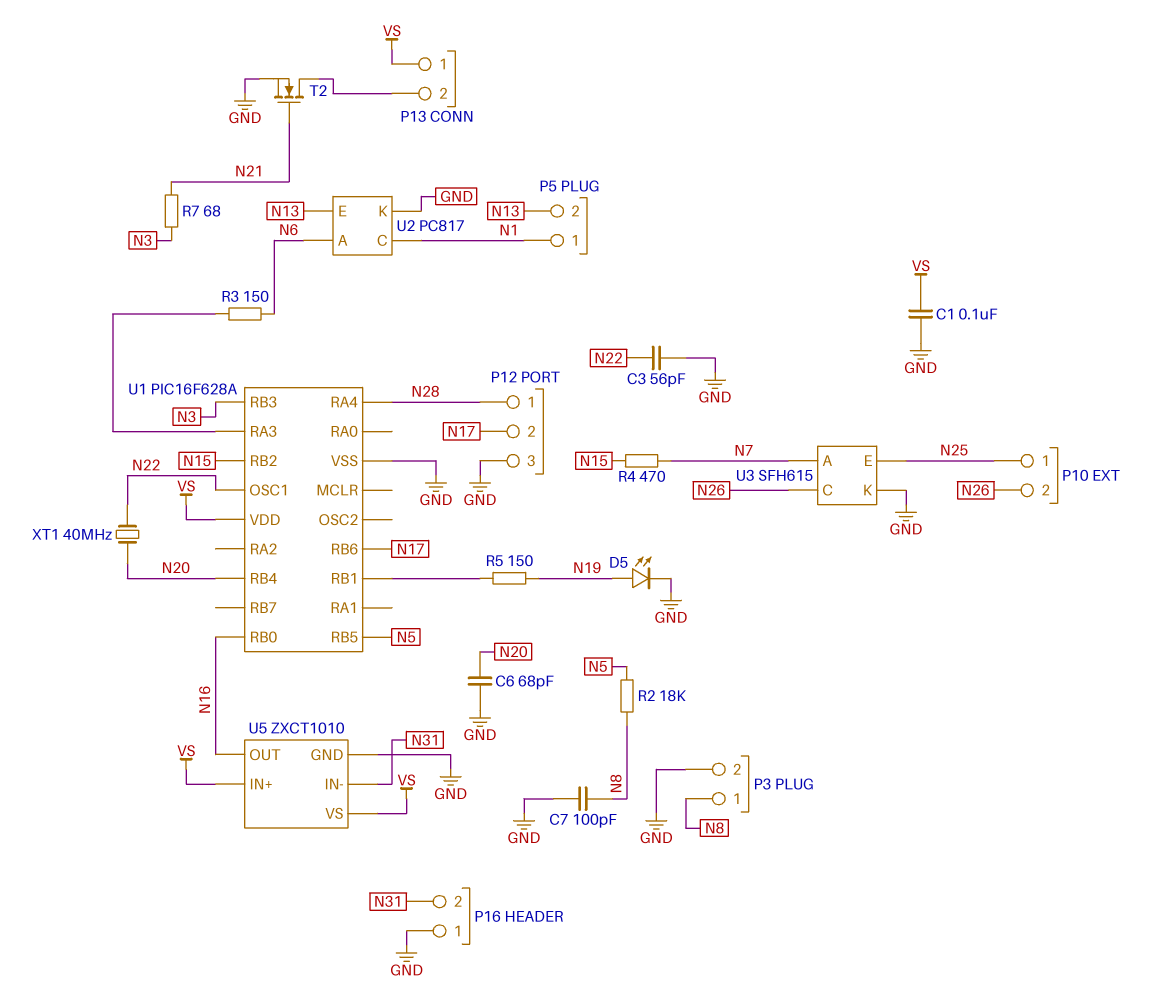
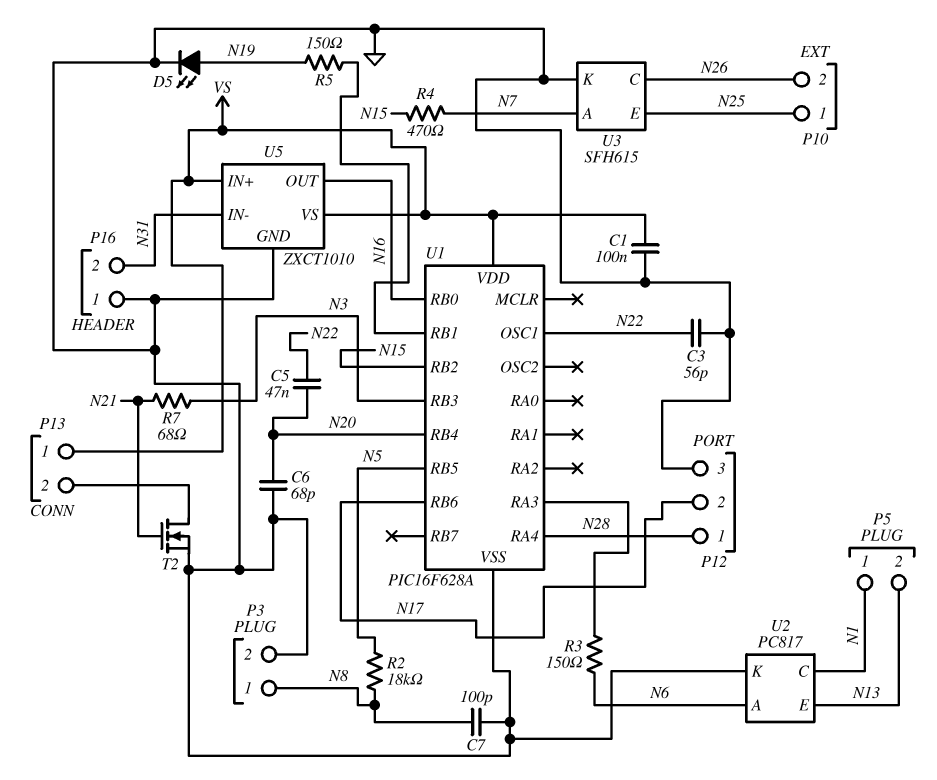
C5: none -> 47nF (N20, N22)
XT1: 40MHz (N20, N22) -> none

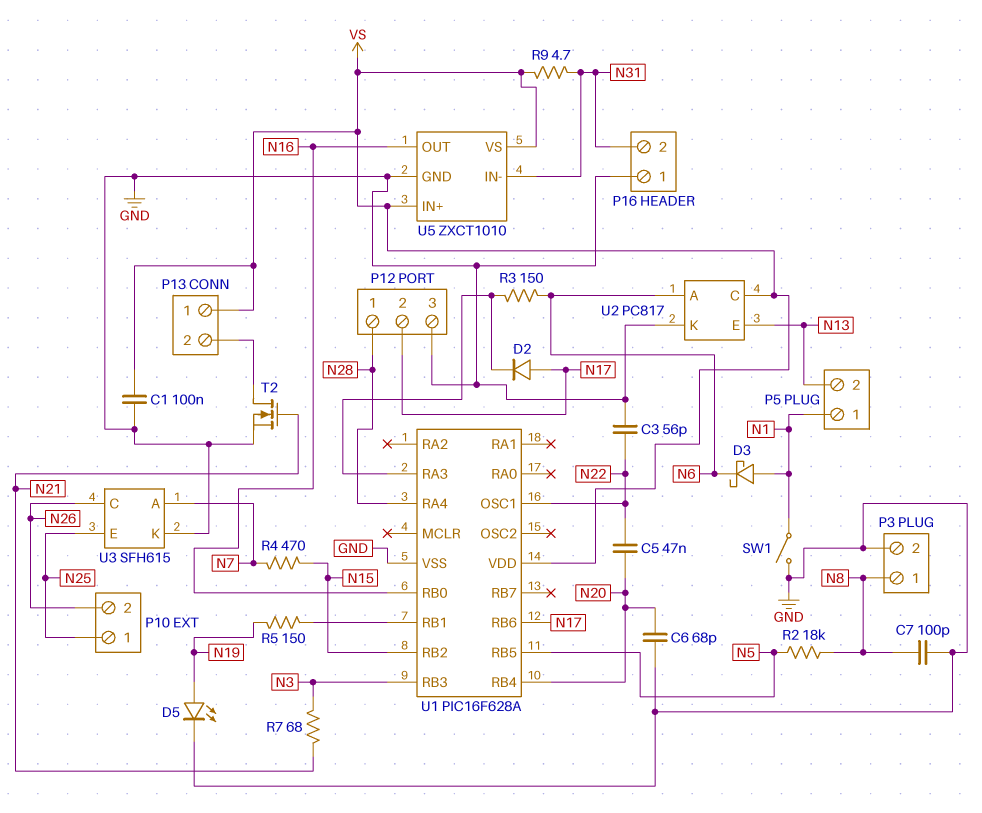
D2: none -> diode (A N17, K U1/RA3)
D3: none -> schottky (A N1, K N6)
R9: none -> 4.7 (N31, VS)
SW1: none -> switch (GND, N1)
U2 pin C: N1 -> VS

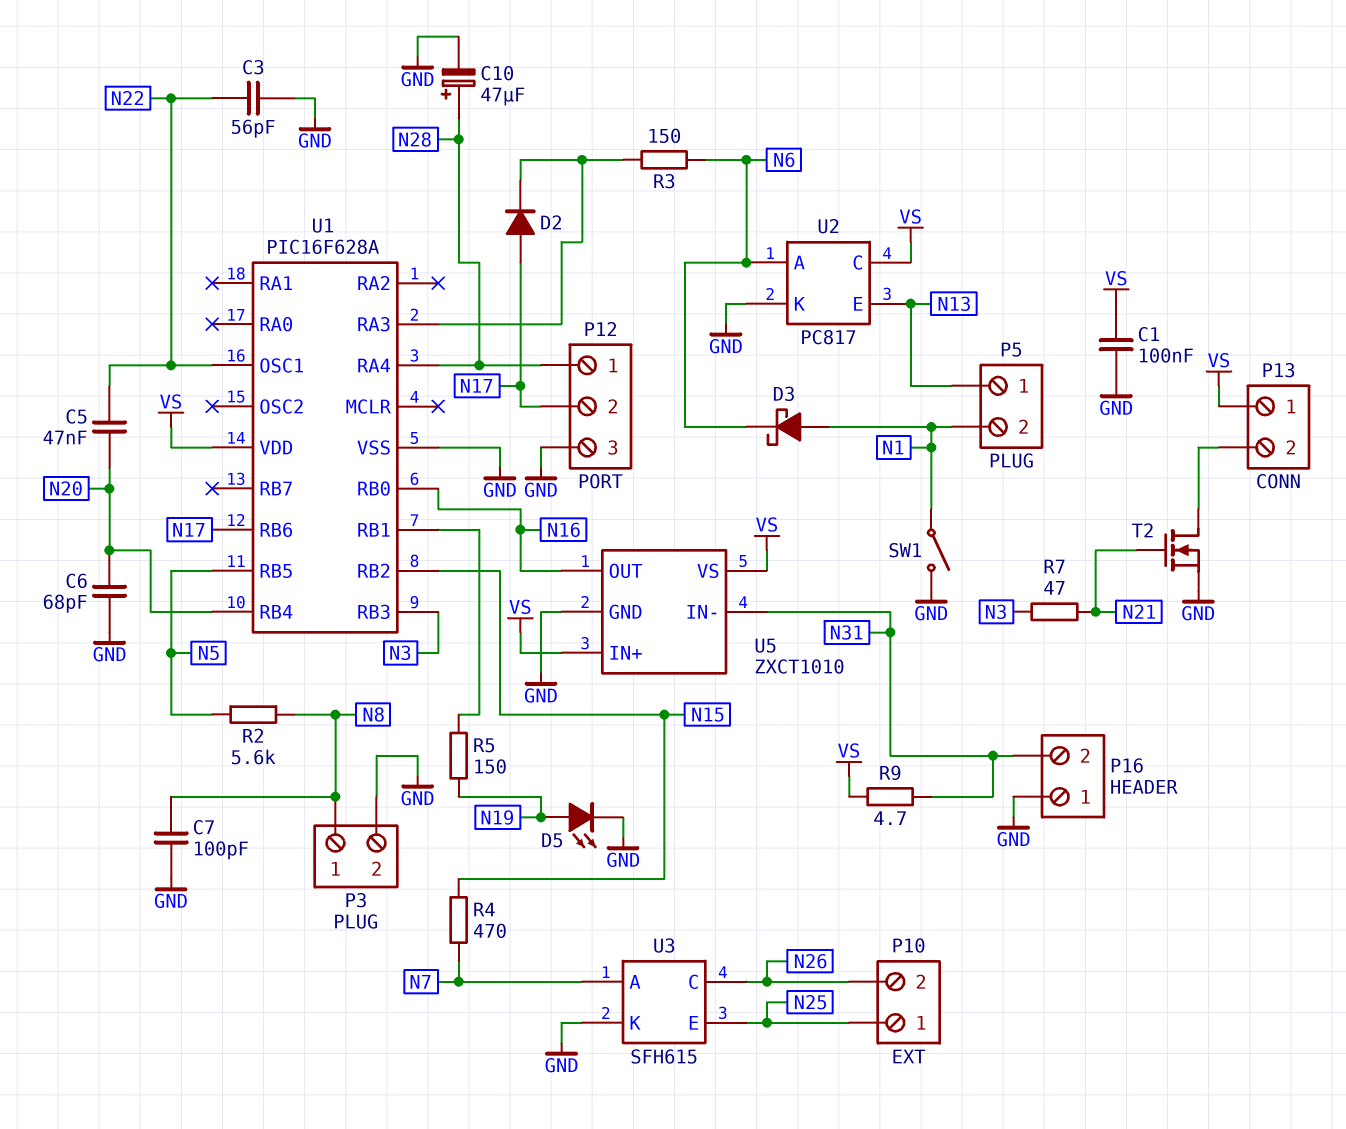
C10: none -> 47uF (plus N28, minus GND)
P5 pin 1: N1 -> N13
P5 pin 2: N13 -> N1
R2: 18k (N5, N8) -> 5.6k (N5, N8)
R7: 68 (N3, N21) -> 47 (N3, N21)

